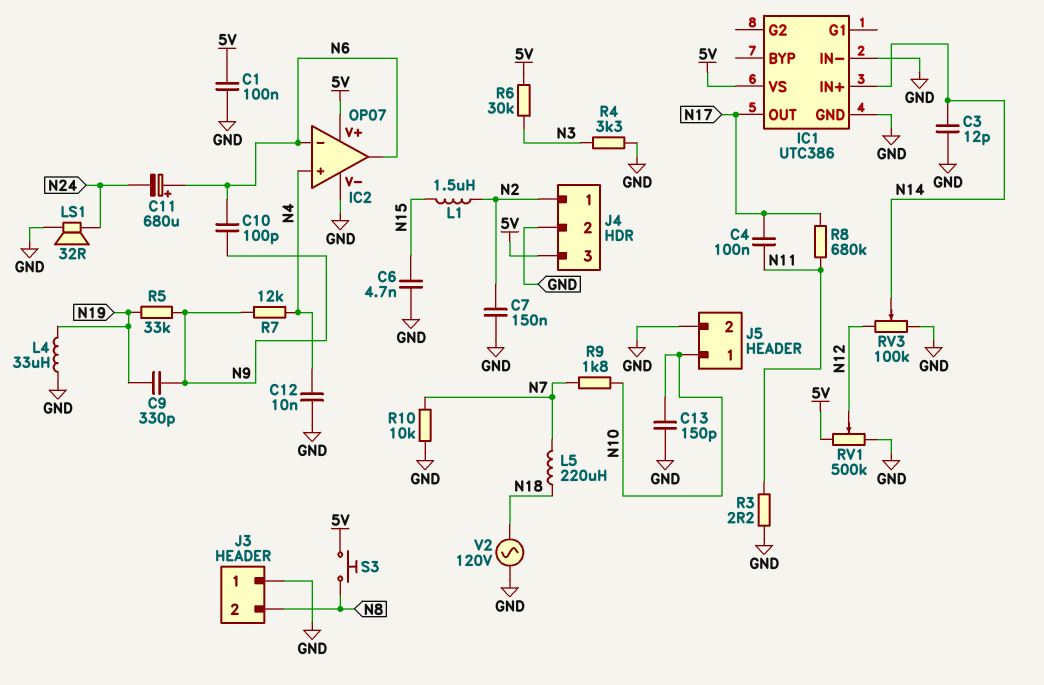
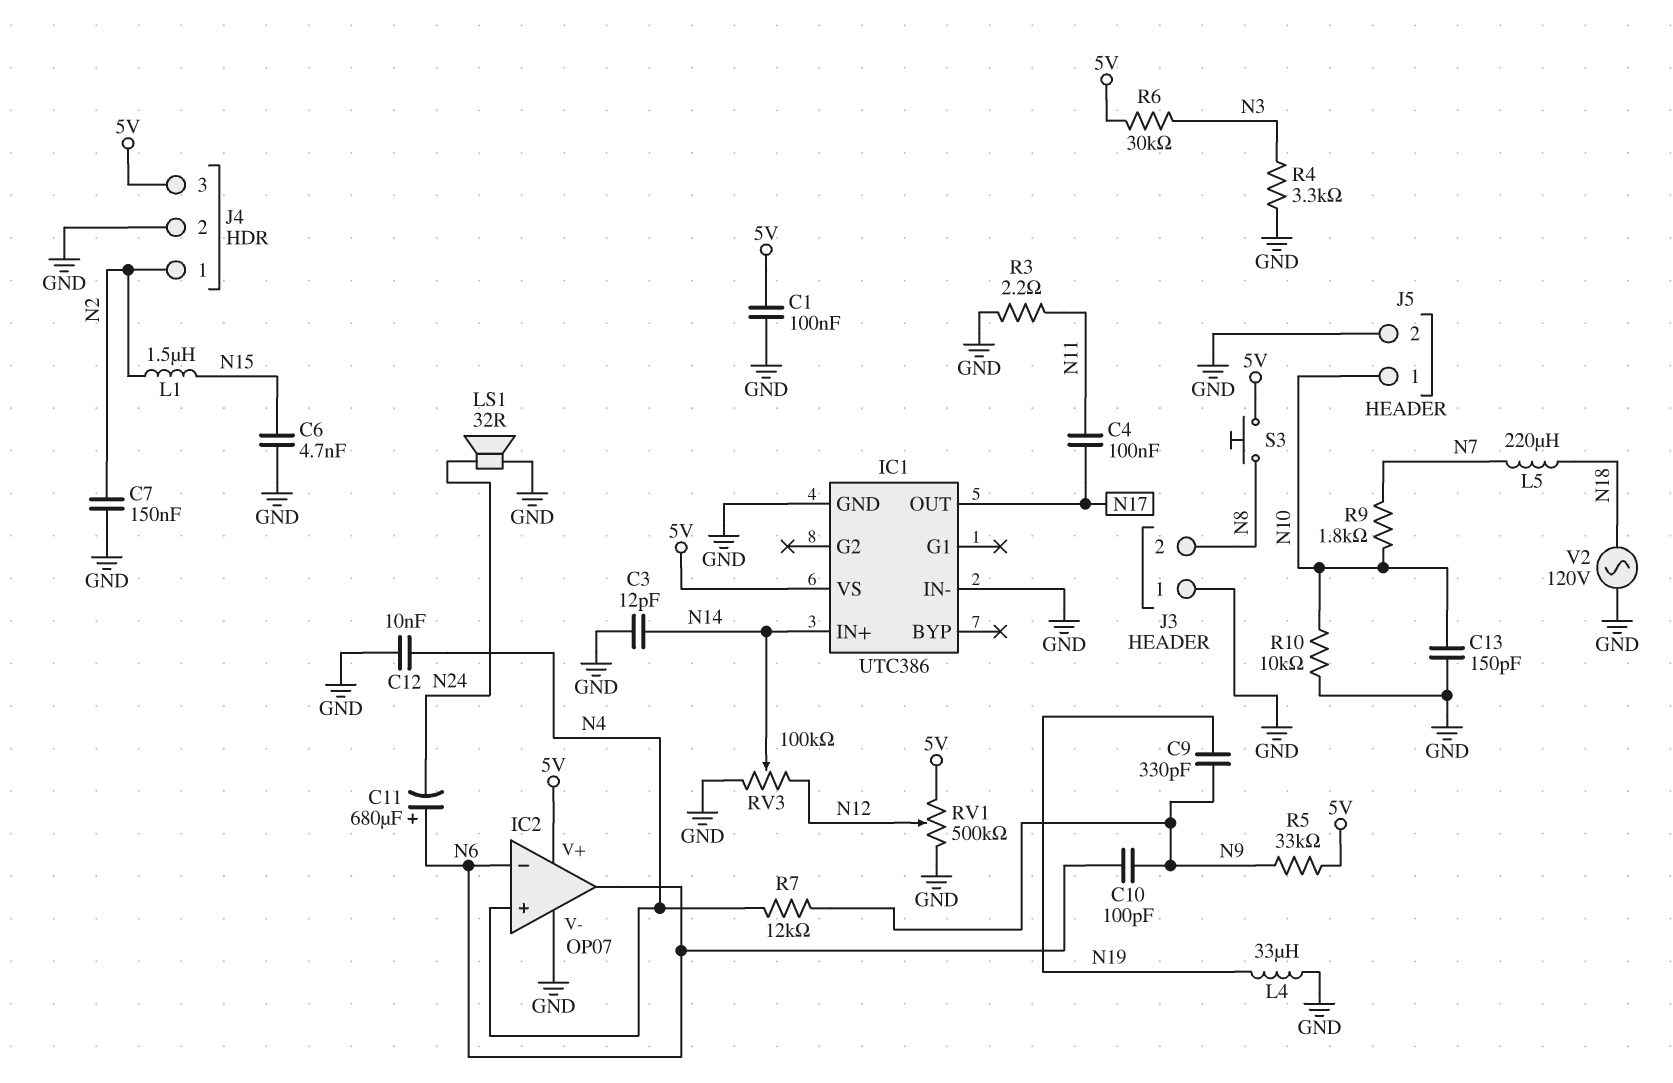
R5: 33k (N9, N19) -> 33k (5V, N9)
R8: 680k (N11, N17) -> none
R10: 10k (GND, N7) -> 10k (GND, N10)

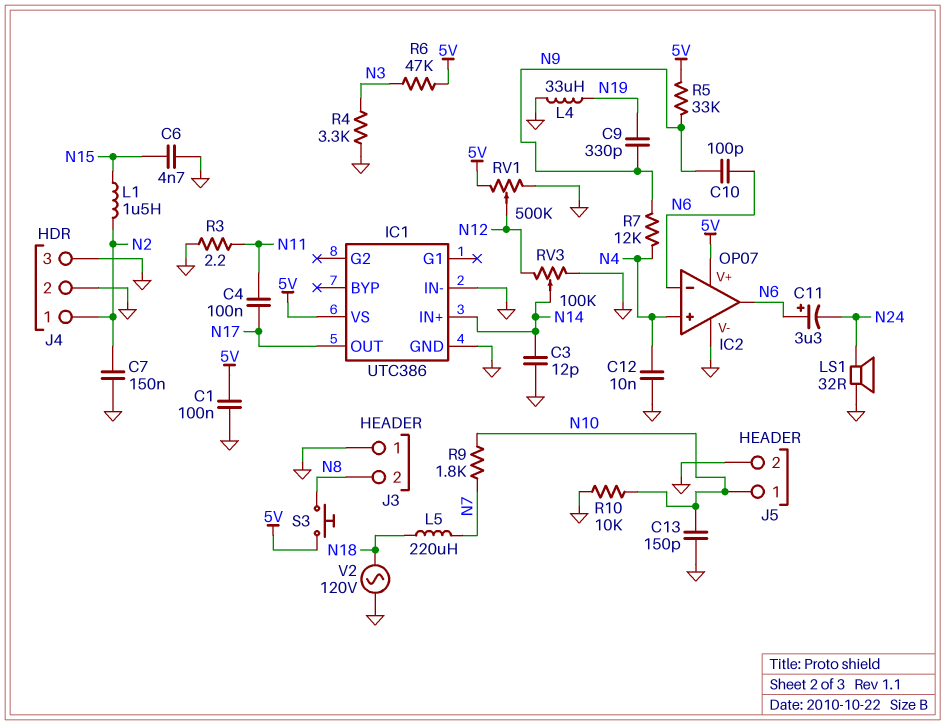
C11: 680uF (plus N6, minus N24) -> 3.3uF (plus N6, minus N24)
J4 pin 3: 5V -> GND
R6: 30k (5V, N3) -> 47k (5V, N3)

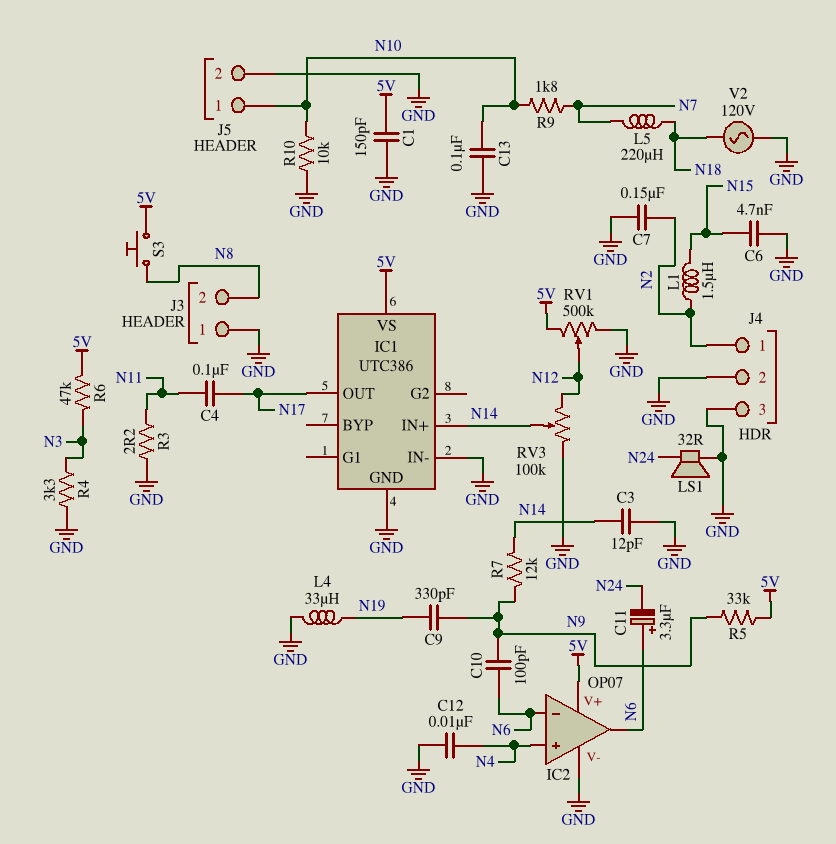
C1: 100nF (5V, GND) -> 150pF (5V, GND)
C13: 150pF (GND, N10) -> 100nF (GND, N10)
R7: 12k (N4, N9) -> 12k (N9, N14)

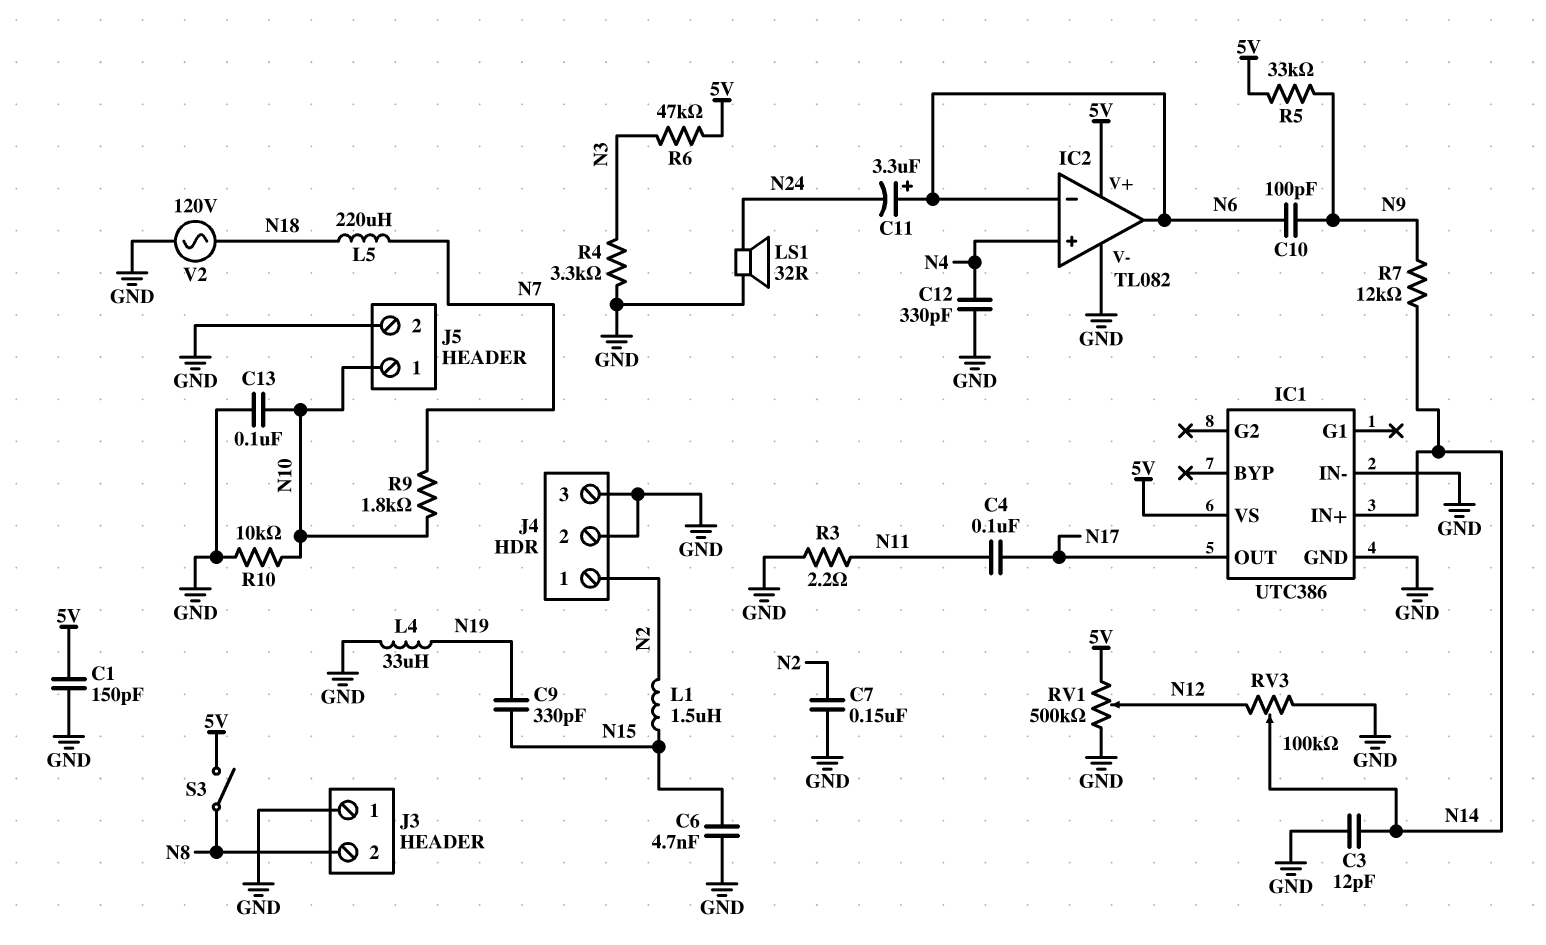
C9: 330pF (N9, N19) -> 330pF (N15, N19)
C12: 10nF (GND, N4) -> 330pF (GND, N4)
IC2: OP07 -> TL082
S3: button (5V, N8) -> switch (5V, N8)

